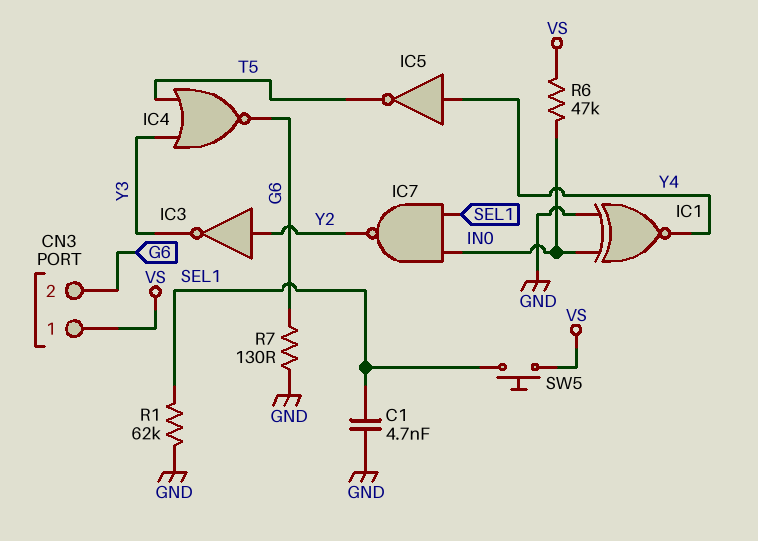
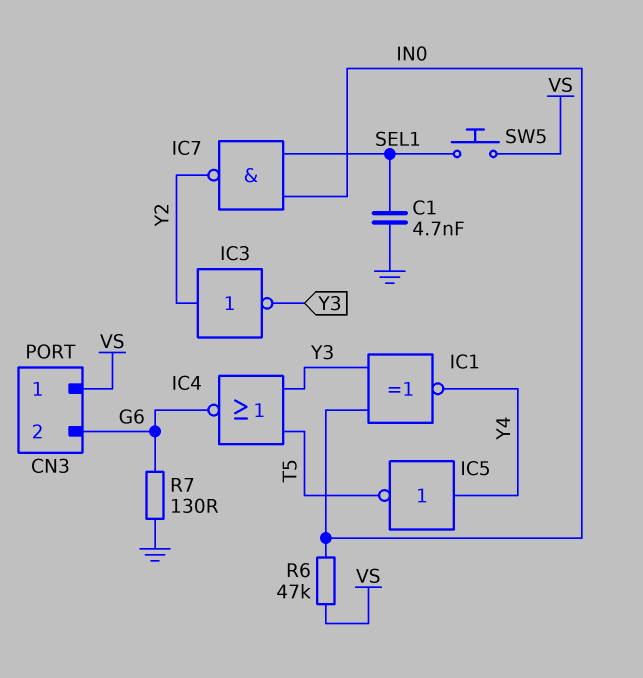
IC1: XNOR (in GND, in IN0, out Y4) -> XNOR (in IN0, in Y3, out Y4)
R1: 62k (GND, SEL1) -> none

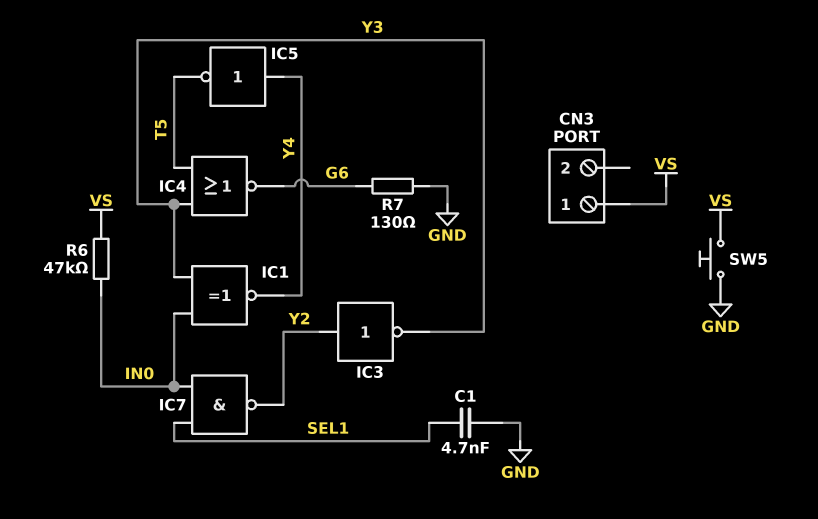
CN3 pin 2: G6 -> none
SW5: button (SEL1, VS) -> button (GND, VS)

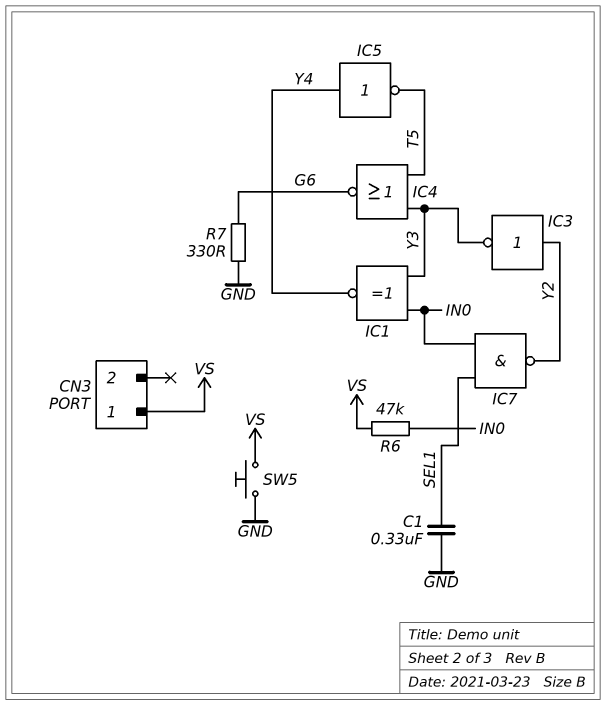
C1: 4.7nF (GND, SEL1) -> 330nF (GND, SEL1)
R7: 130 (G6, GND) -> 330 (G6, GND)

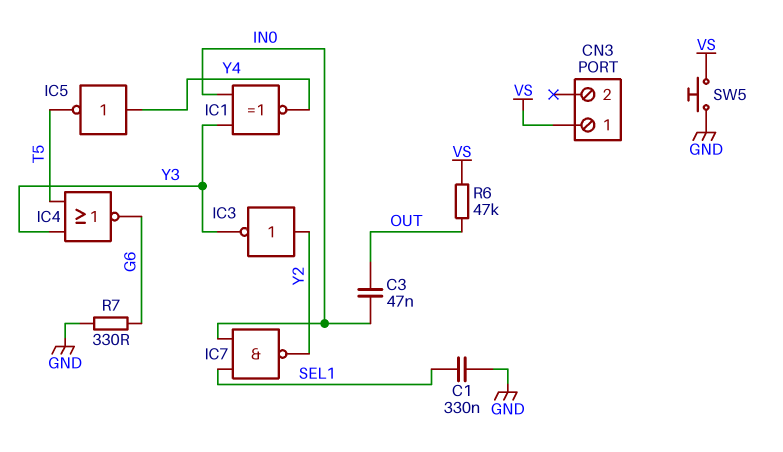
C3: none -> 47nF (IN0, OUT)
R6: 47k (IN0, VS) -> 47k (OUT, VS)

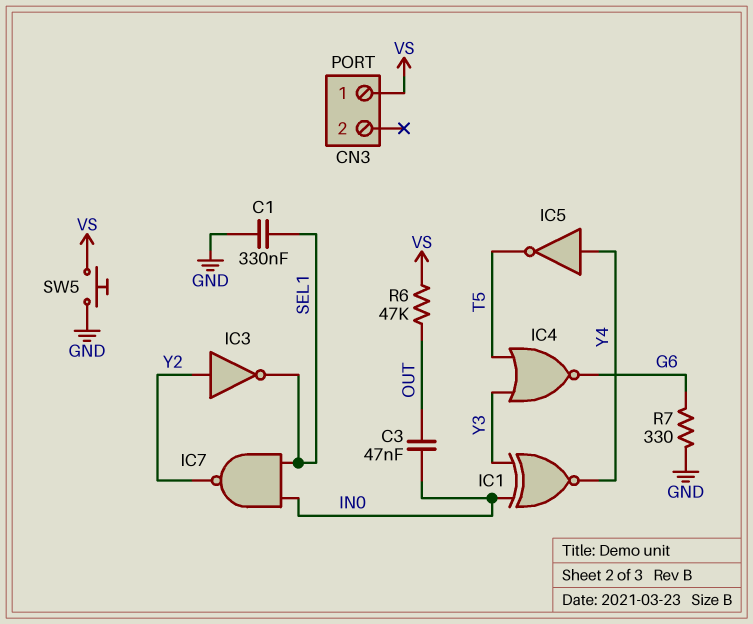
IC3: NOT (in Y2, out Y3) -> NOT (in Y2, out SEL1)

